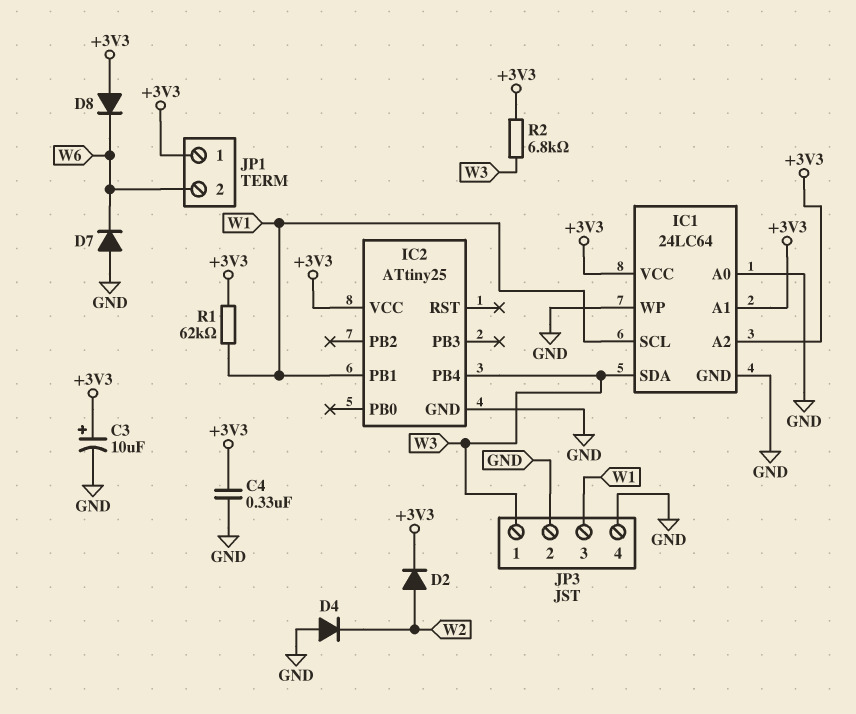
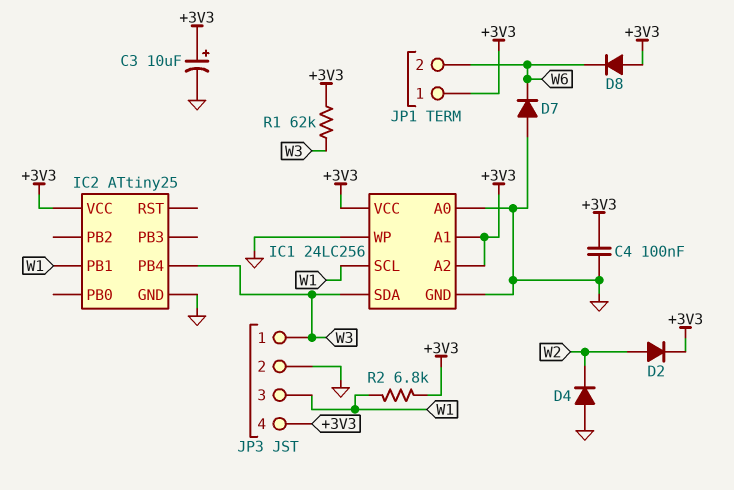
C4: 330nF (+3V3, GND) -> 100nF (+3V3, GND)
IC1: 24LC64 -> 24LC256
JP3 pin 4: GND -> +3V3
R1: 62k (+3V3, W1) -> 62k (+3V3, W3)
R2: 6.8k (+3V3, W3) -> 6.8k (+3V3, W1)

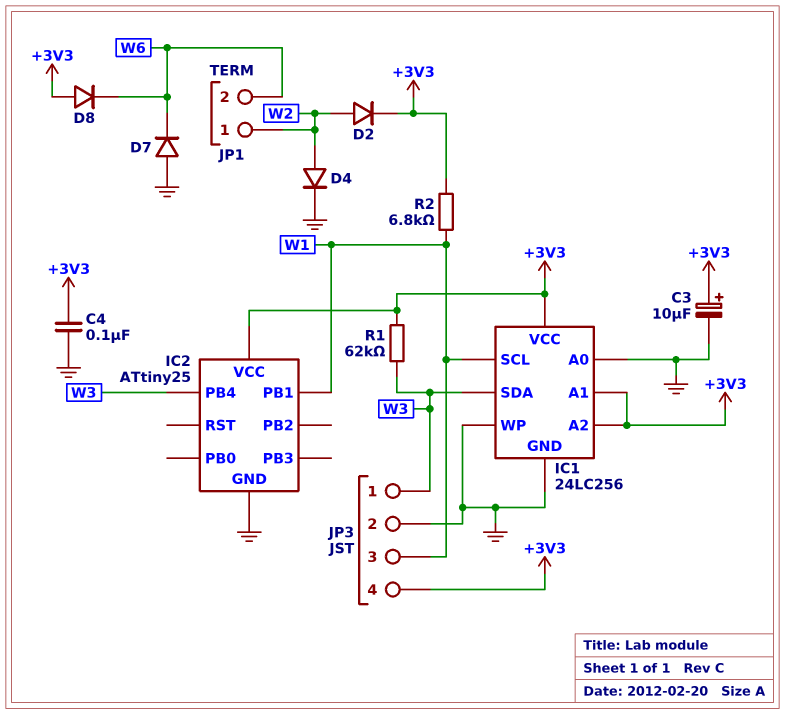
D4: diode (A GND, K W2) -> diode (A W2, K GND)
JP1 pin 1: +3V3 -> W2

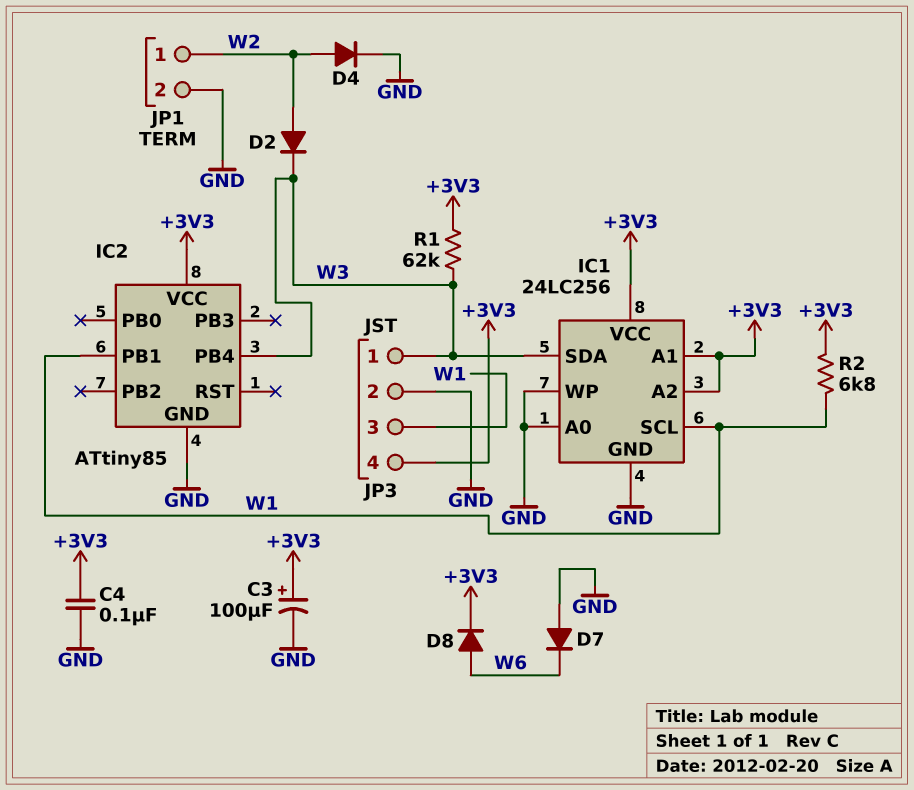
C3: 10uF (plus +3V3, minus GND) -> 100uF (plus +3V3, minus GND)
D2: diode (A W2, K +3V3) -> diode (A W2, K W3)
D8: diode (A +3V3, K W6) -> diode (A W6, K +3V3)
IC2: ATtiny25 -> ATtiny85
JP1 pin 2: W6 -> GND

